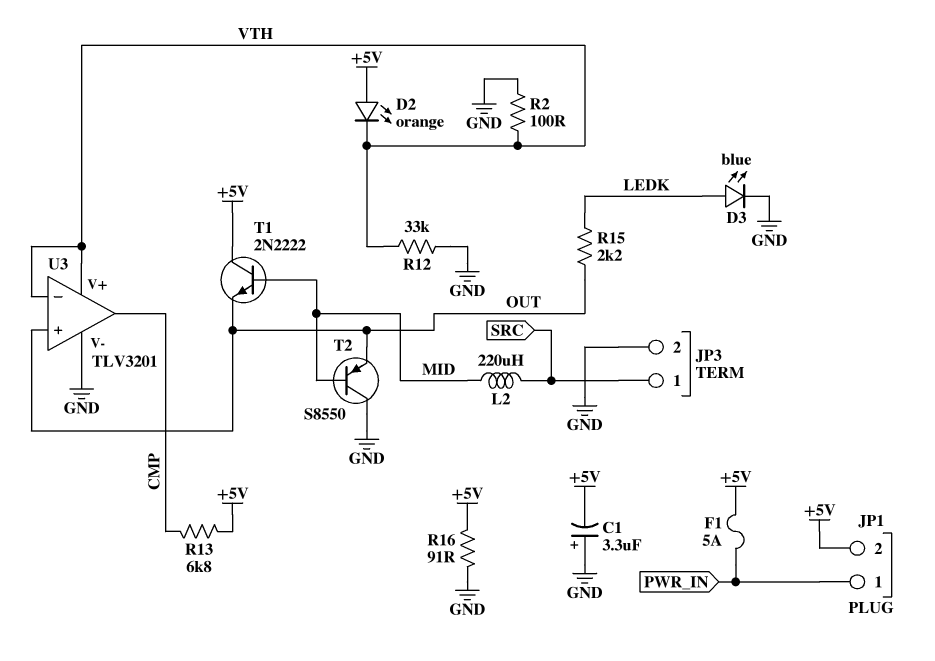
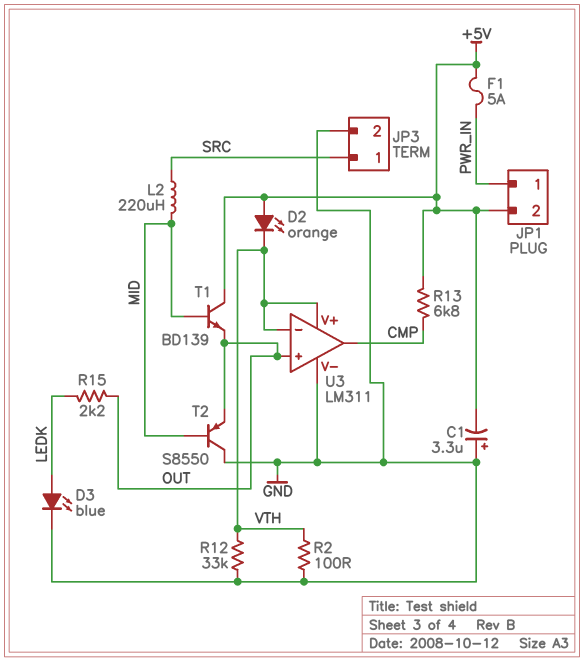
R16: 91 (+5V, GND) -> none
T1: NPN 2N2222 (B MID, C +5V, E OUT) -> NPN BD139 (B MID, C +5V, E OUT)
U3: TLV3201 -> LM311

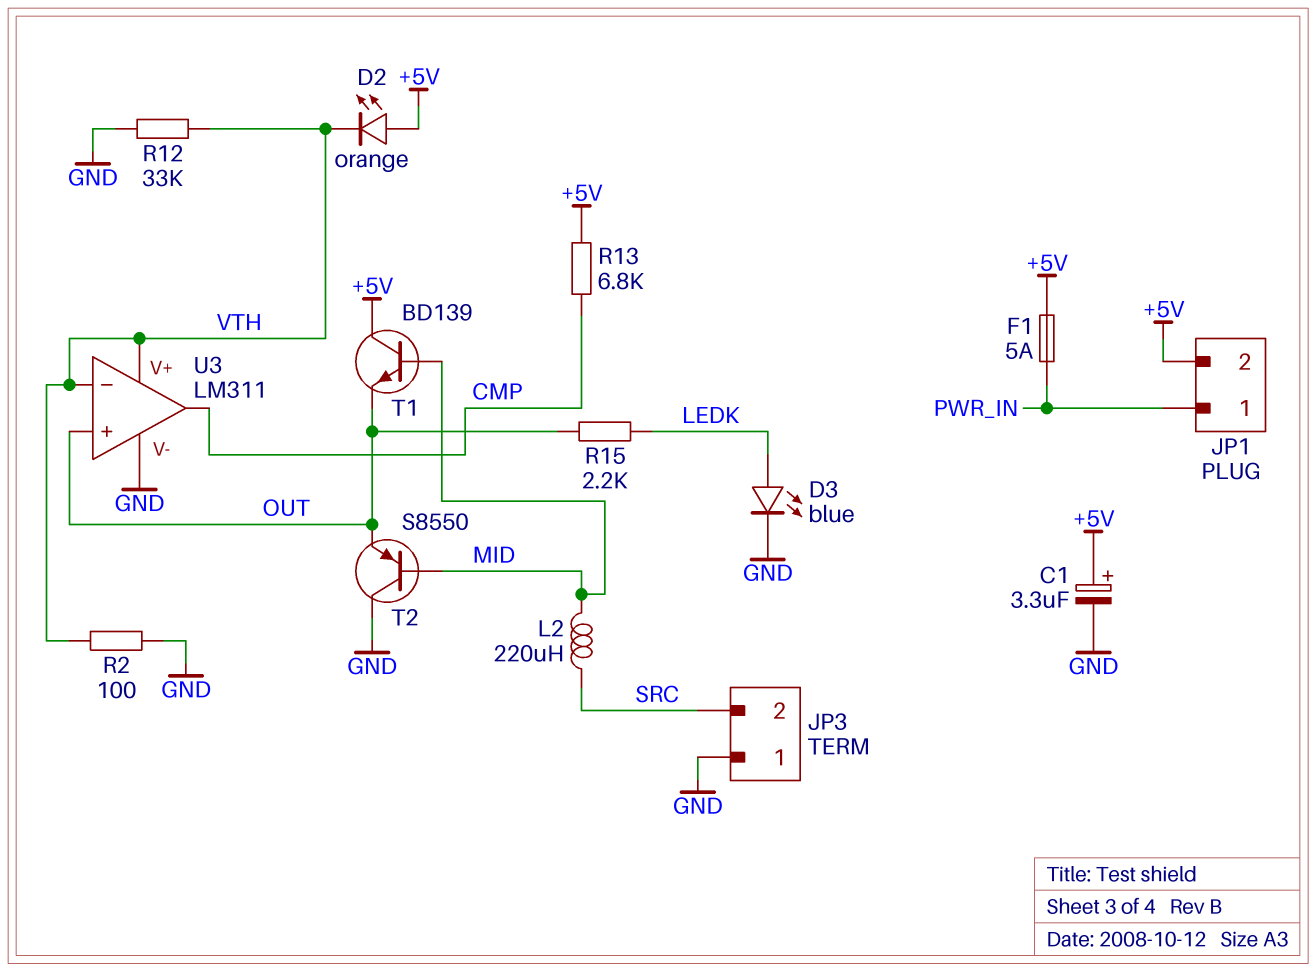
C1: 3.3uF (plus GND, minus +5V) -> 3.3uF (plus +5V, minus GND)
JP3 pin 1: SRC -> GND
JP3 pin 2: GND -> SRC

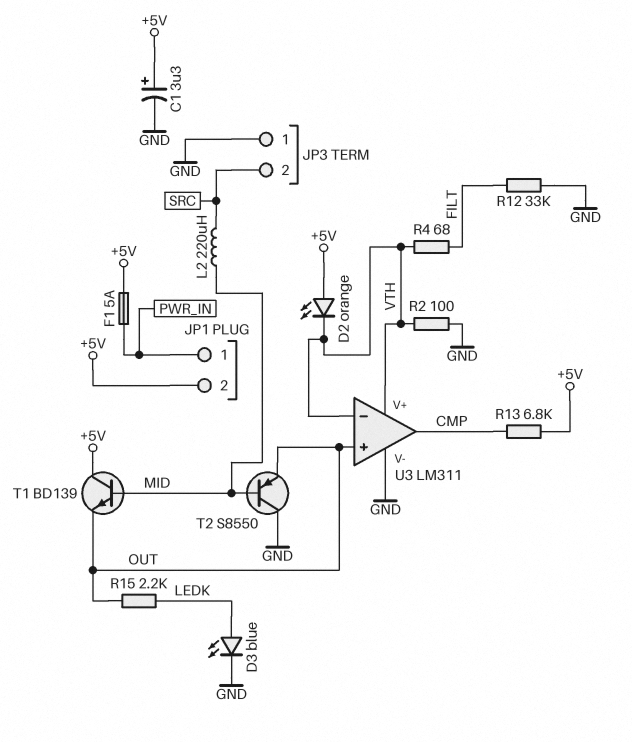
R4: none -> 68 (FILT, VTH)
R12: 33k (GND, VTH) -> 33k (FILT, GND)

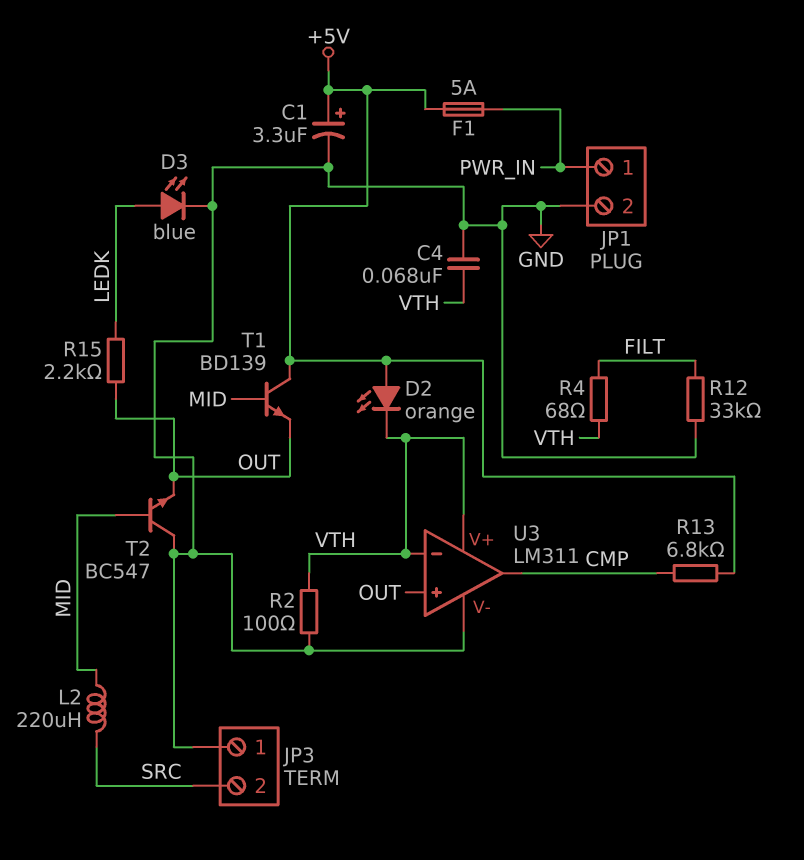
C4: none -> 68nF (GND, VTH)
JP1 pin 2: +5V -> GND
T2: PNP S8550 (B MID, C GND, E OUT) -> NPN BC547 (B MID, C GND, E OUT)

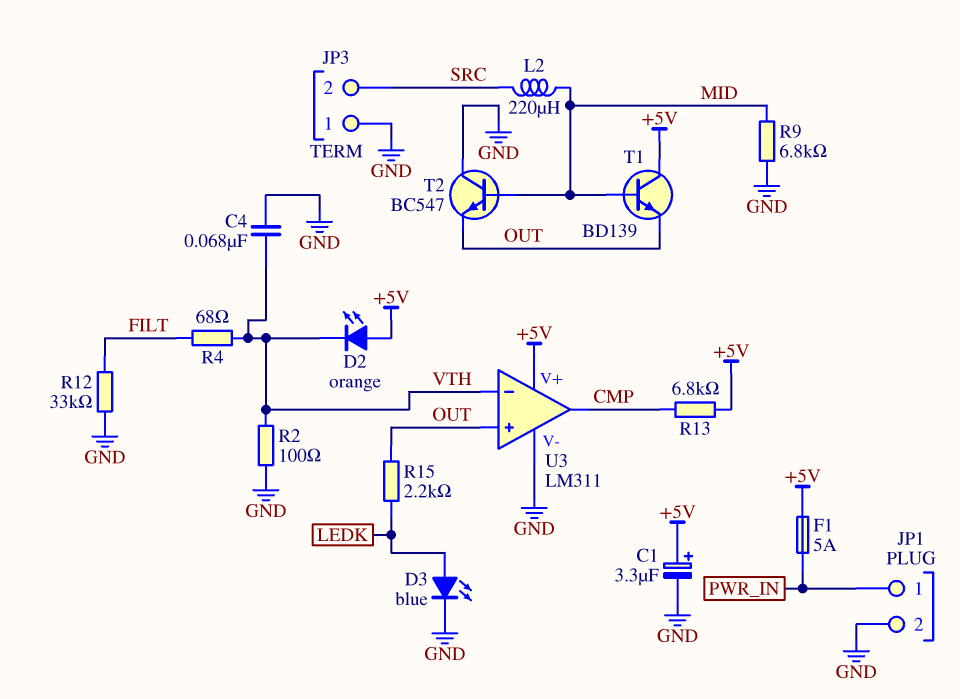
R9: none -> 6.8k (GND, MID)
U3 pin V+: VTH -> +5V

